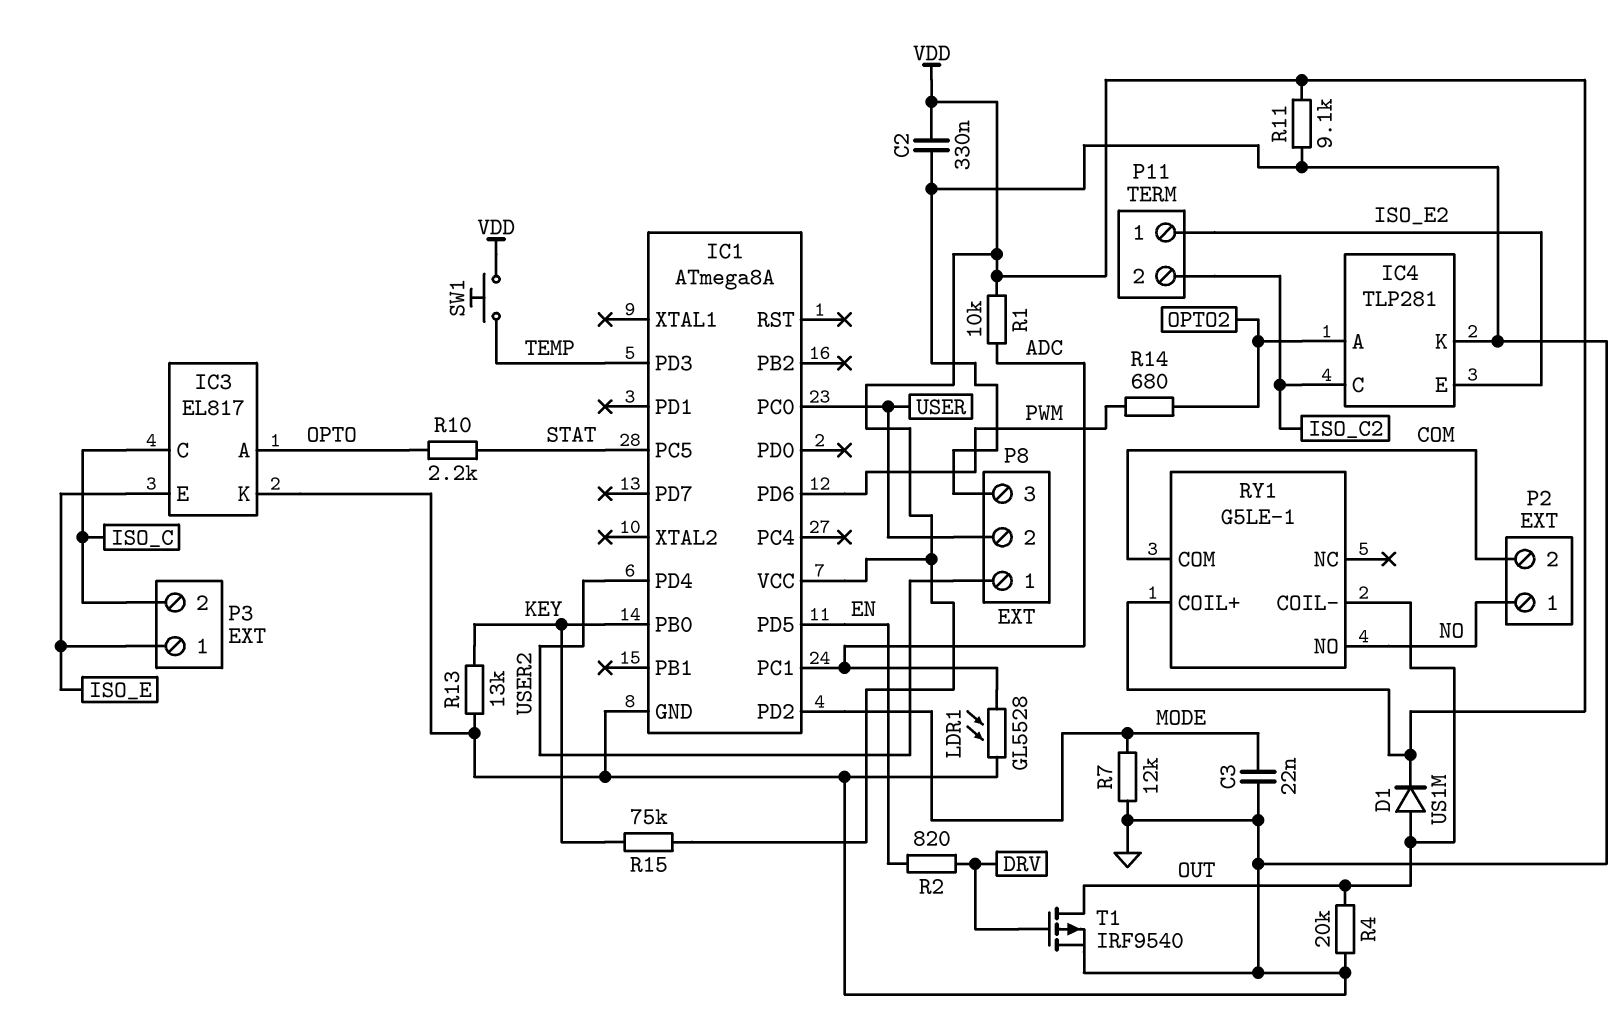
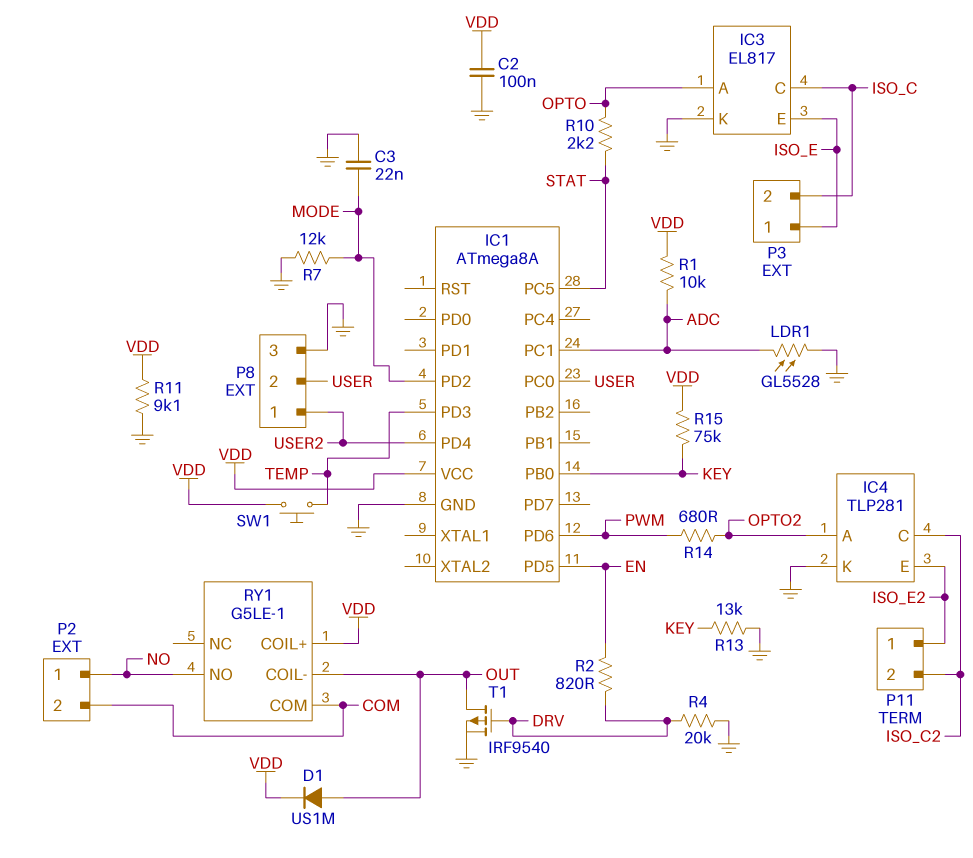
C2: 330nF (GND, VDD) -> 100nF (GND, VDD)
R4: 20k (GND, OUT) -> 20k (DRV, GND)

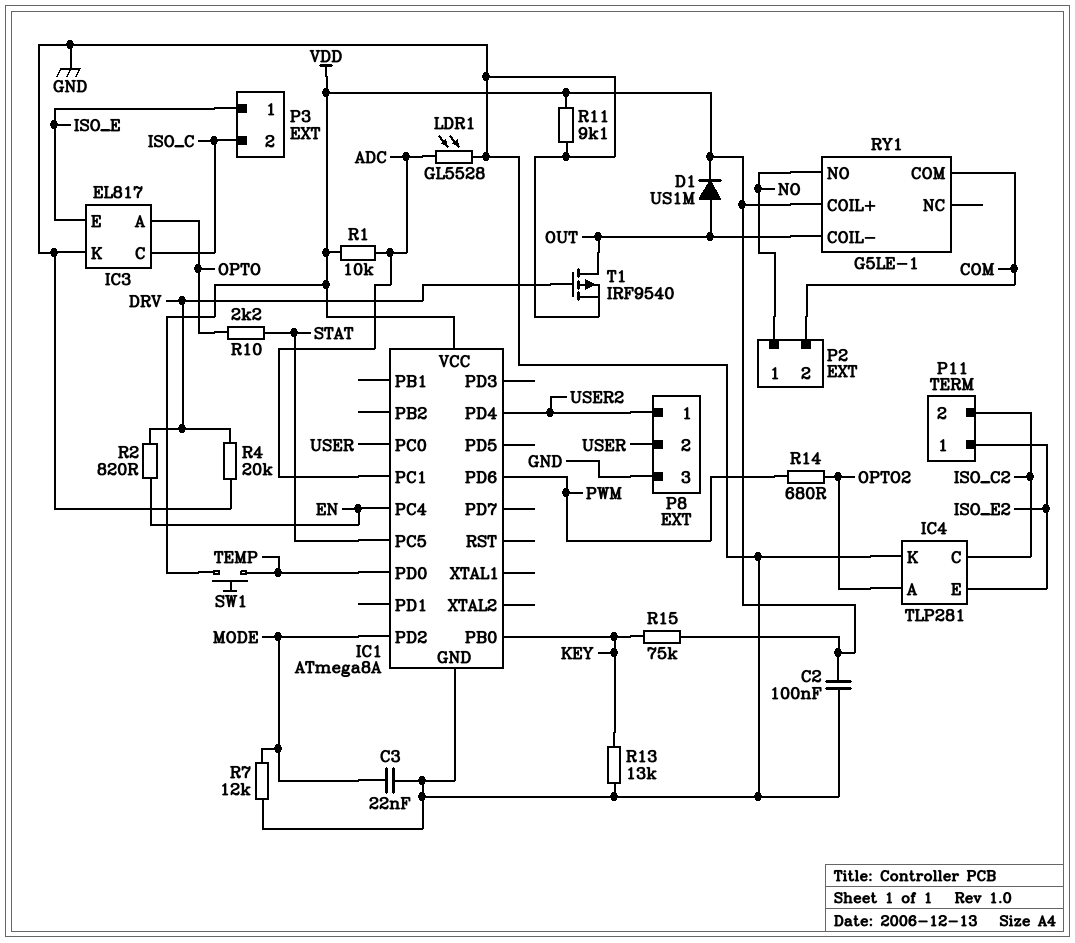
IC1 pin PC4: none -> EN
IC1 pin PD0: none -> TEMP
IC1 pin PD3: TEMP -> none
IC1 pin PD5: EN -> none

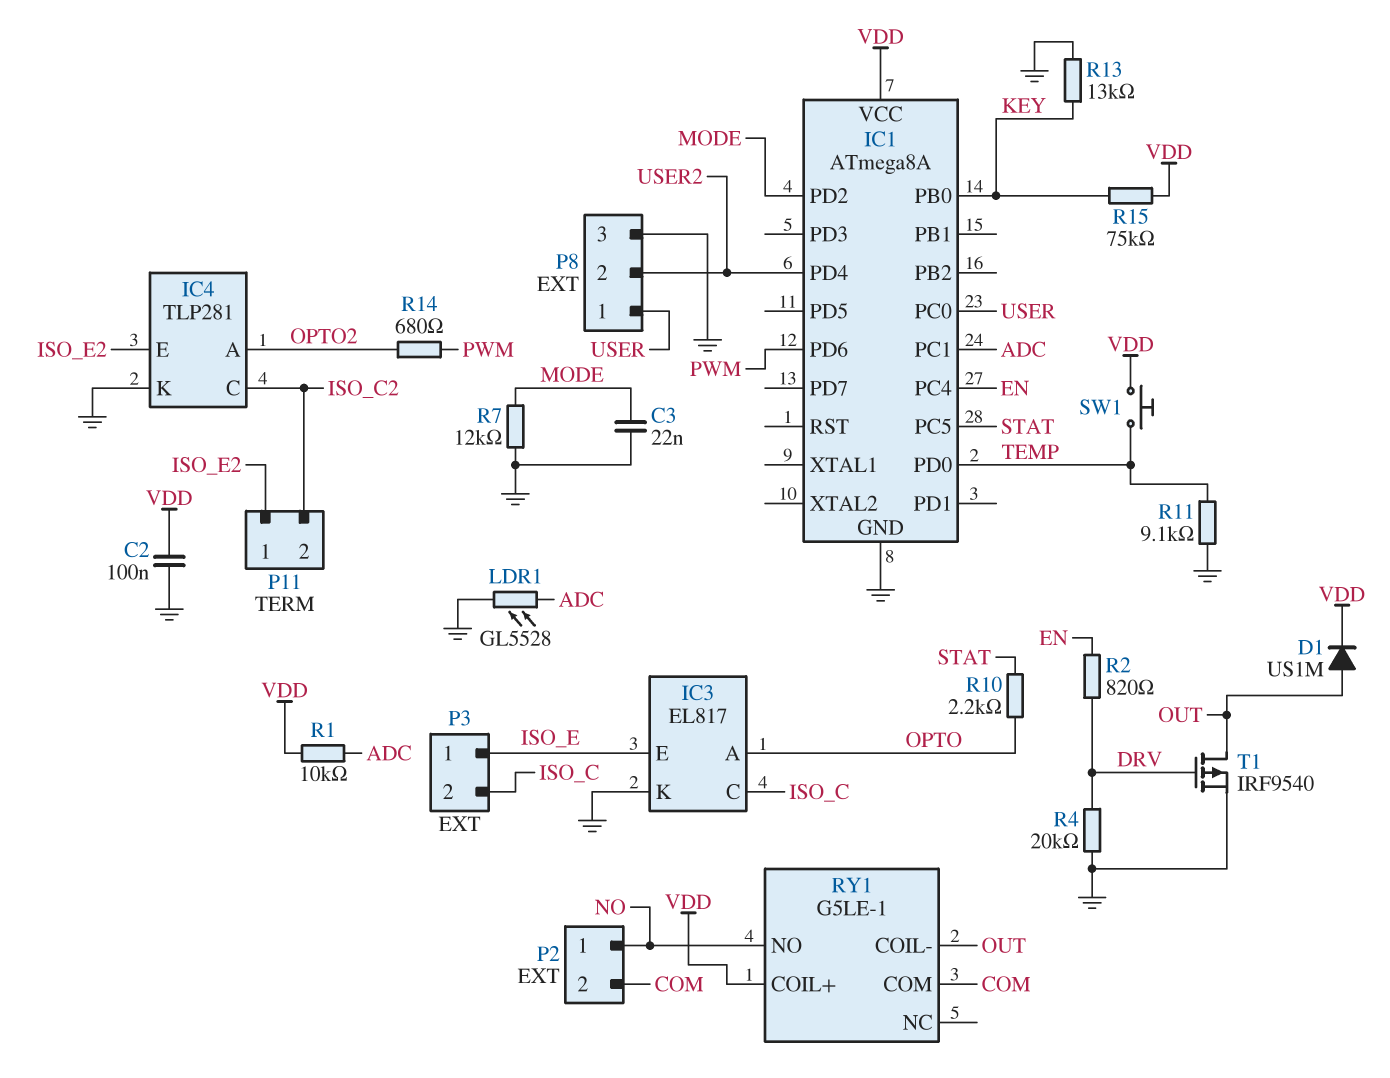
P8 pin 1: USER2 -> USER
P8 pin 2: USER -> USER2
R11: 9.1k (GND, VDD) -> 9.1k (GND, TEMP)

